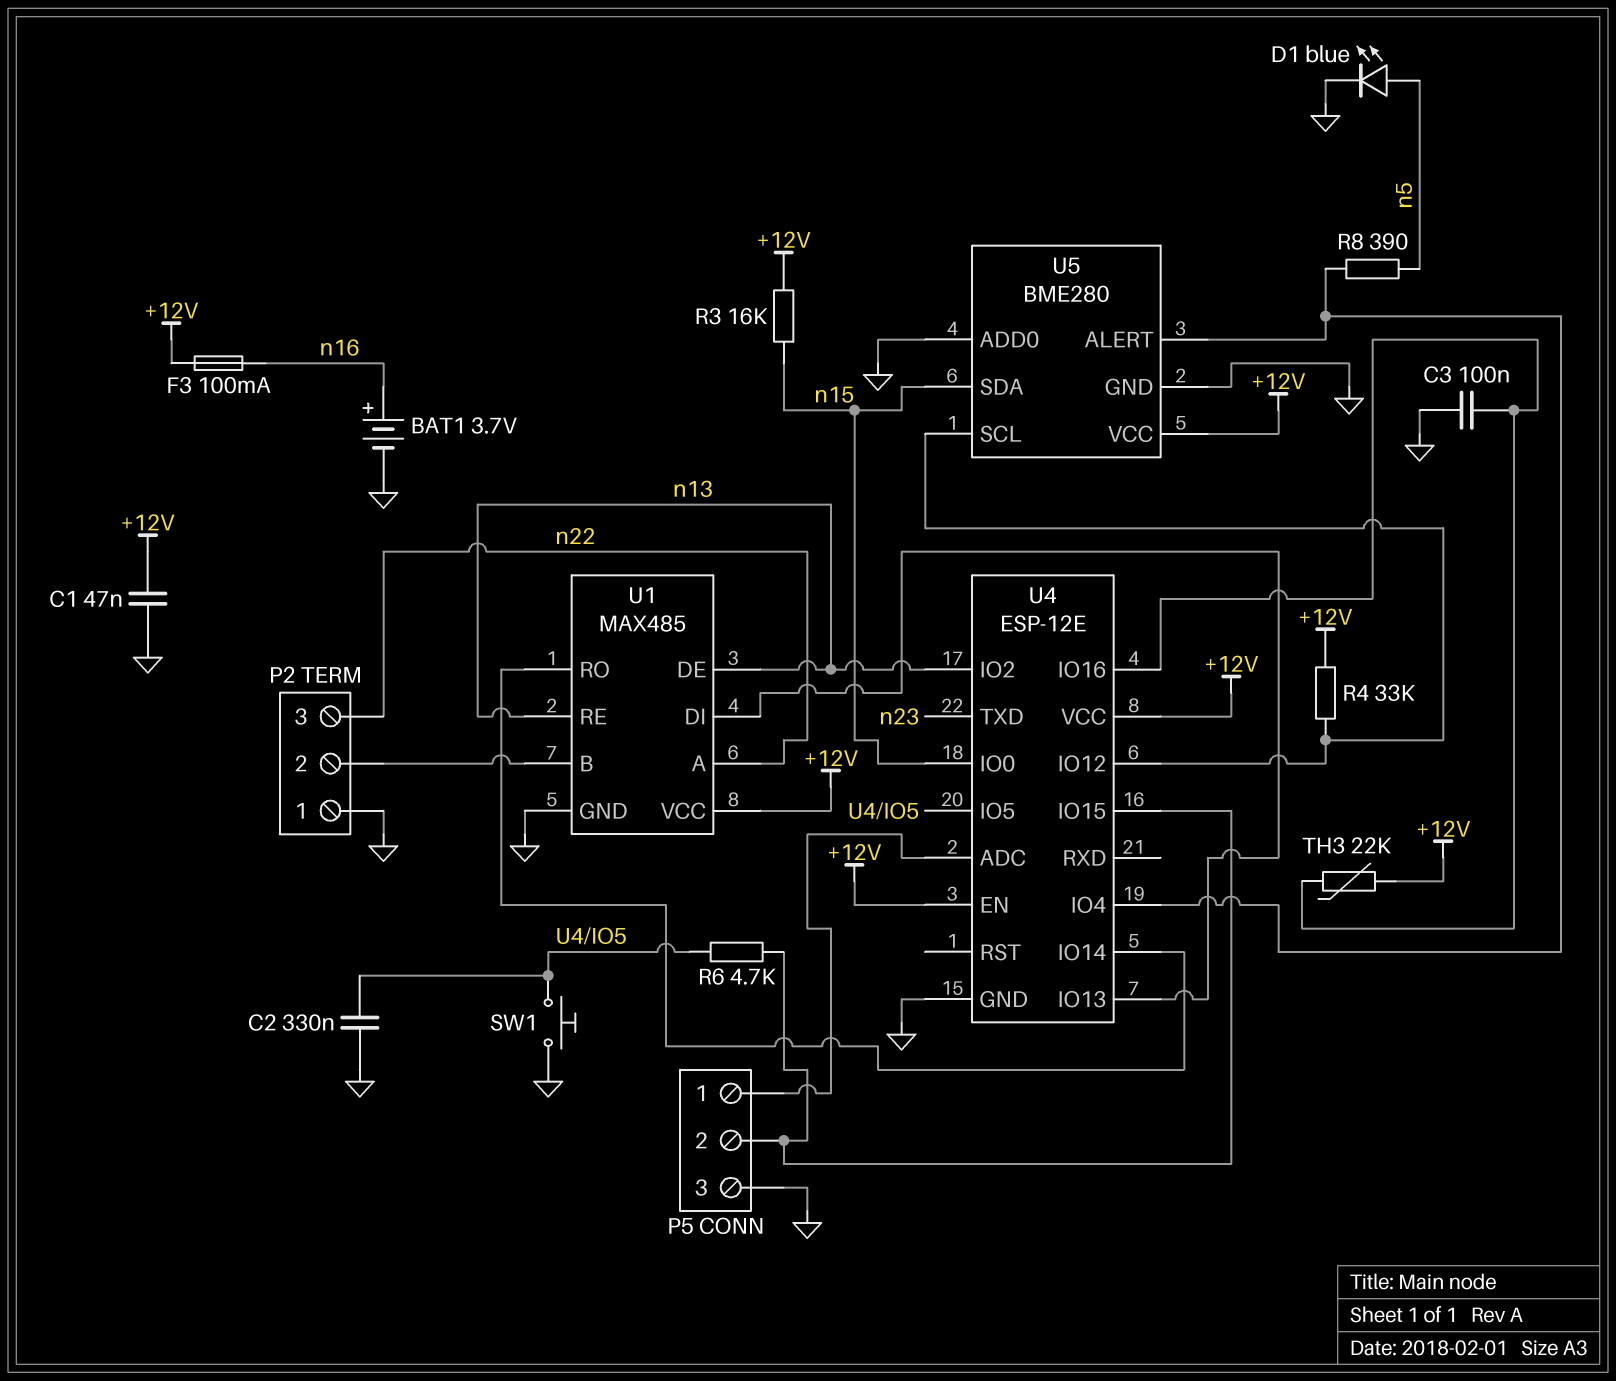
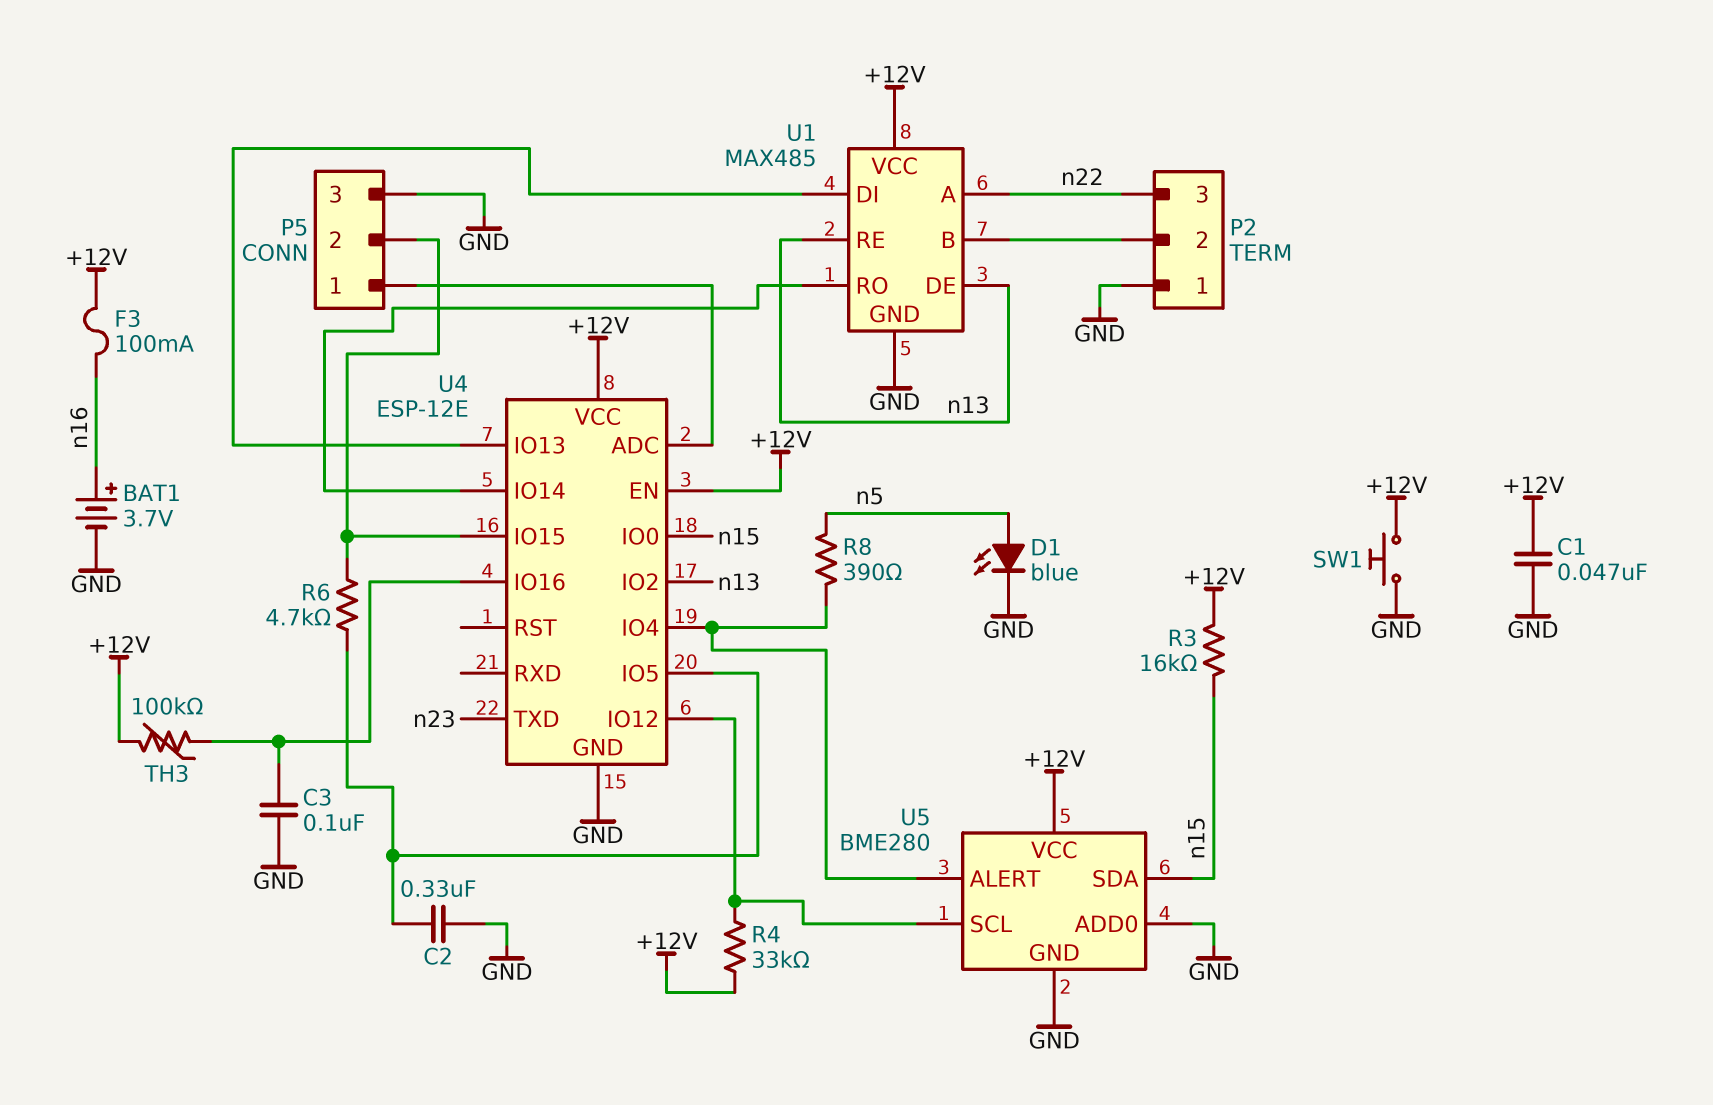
SW1: button (GND, U4/IO5) -> button (+12V, GND)
TH3: 22k (+12V, U4/IO16) -> 100k (+12V, U4/IO16)

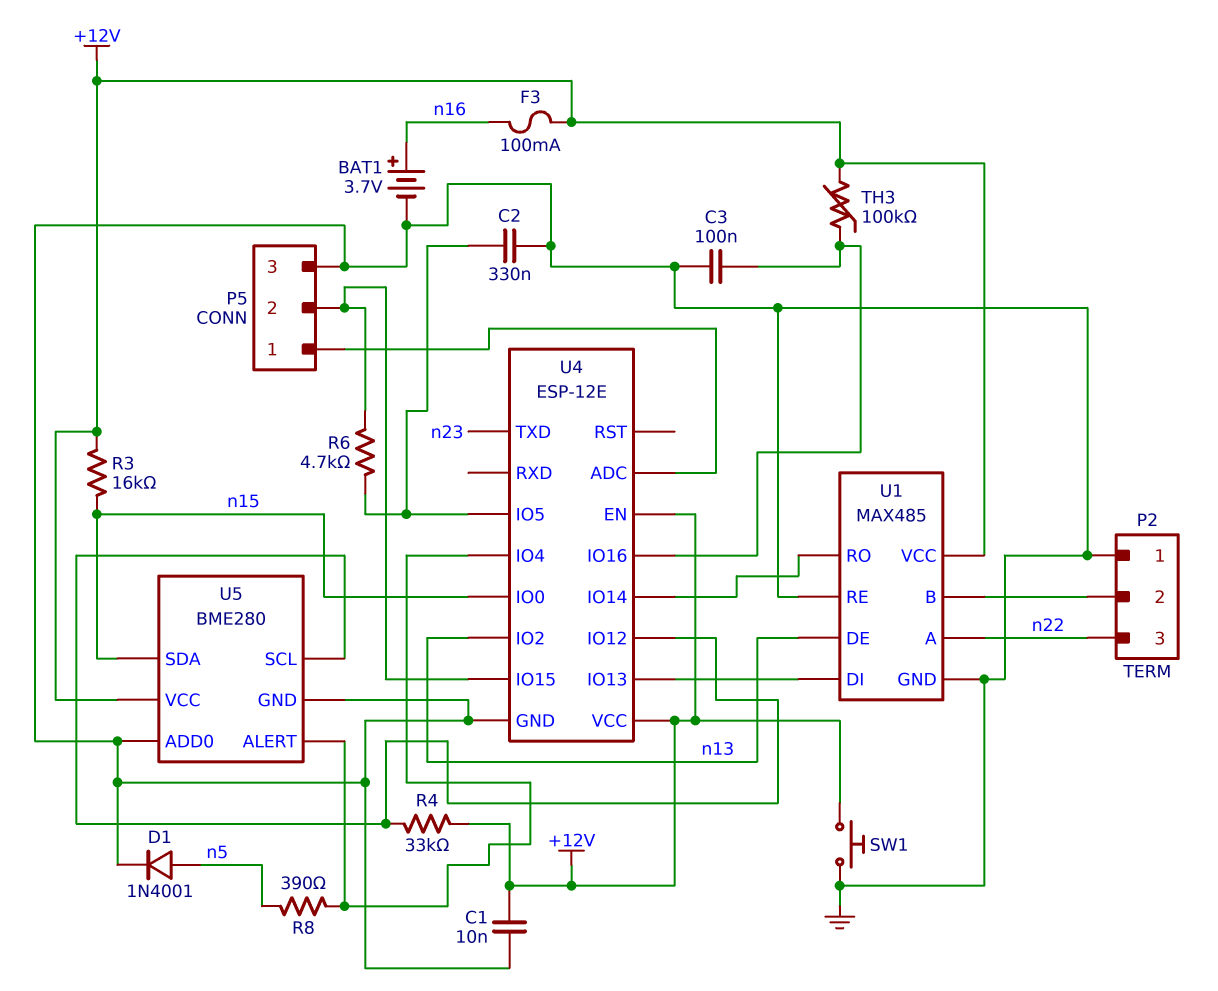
C1: 47nF (+12V, GND) -> 10nF (+12V, GND)
D1: LED blue (A n5, K GND) -> diode 1N4001 (A n5, K GND)
U1 pin RE: n13 -> GND

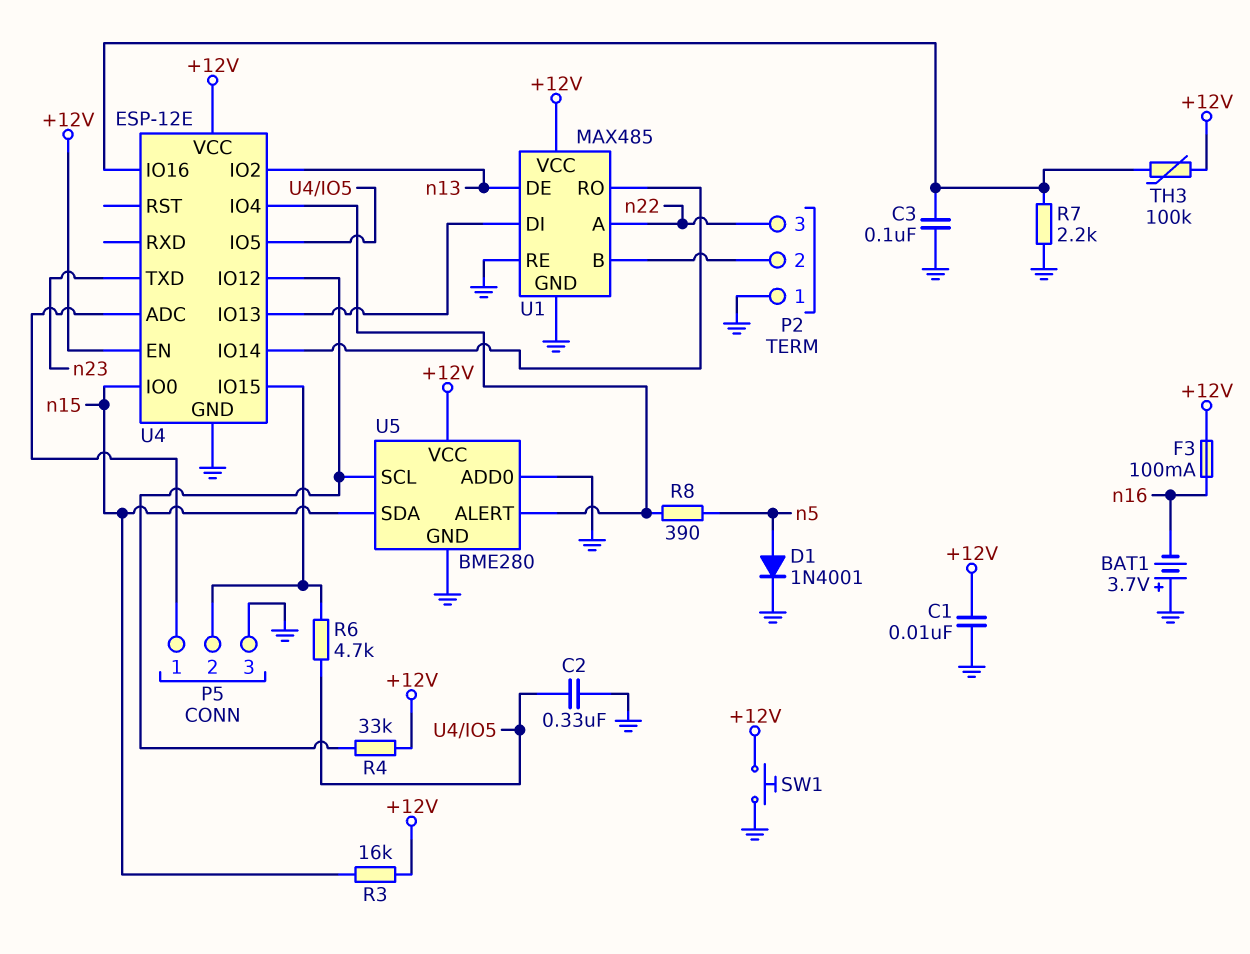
BAT1: 3.7V (plus n16, minus GND) -> 3.7V (plus GND, minus n16)
R7: none -> 2.2k (GND, U4/IO16)

